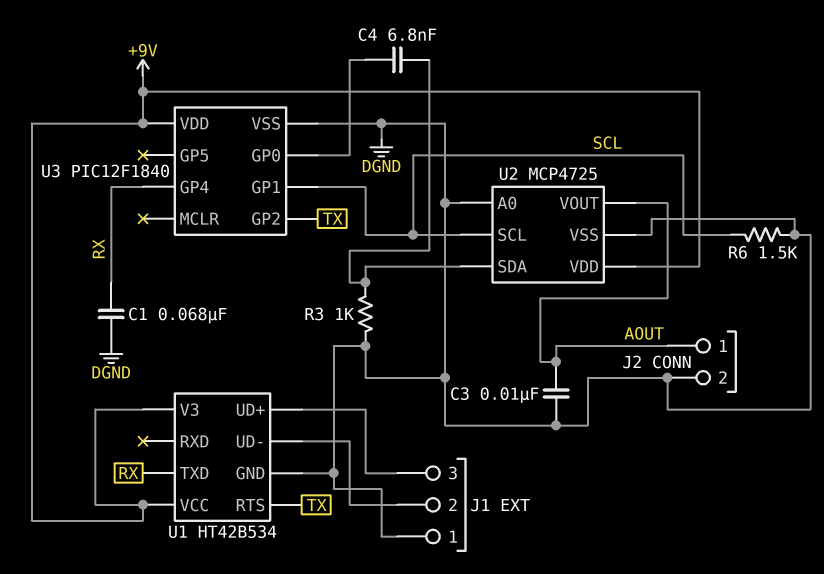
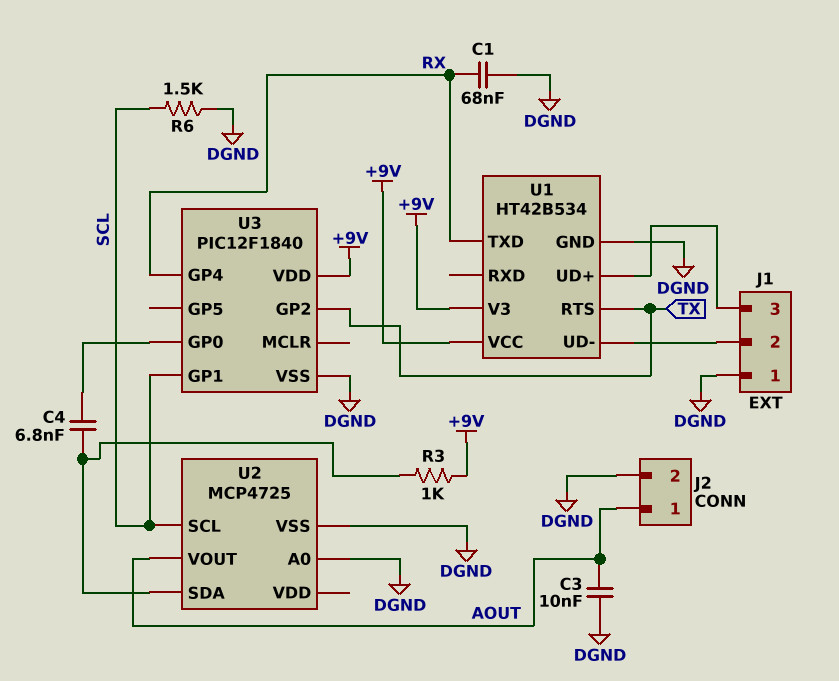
R3: 1k (DGND, U2/SDA) -> 1k (+9V, U2/SDA)
U2 pin VDD: +9V -> none

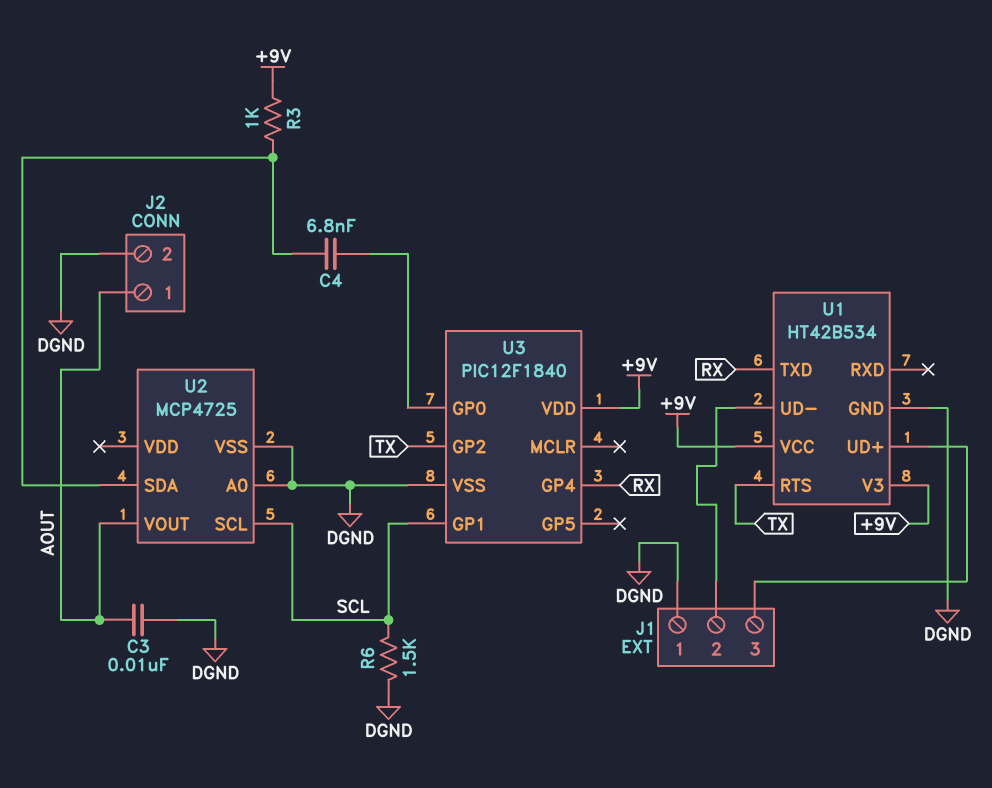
C1: 68nF (DGND, RX) -> none

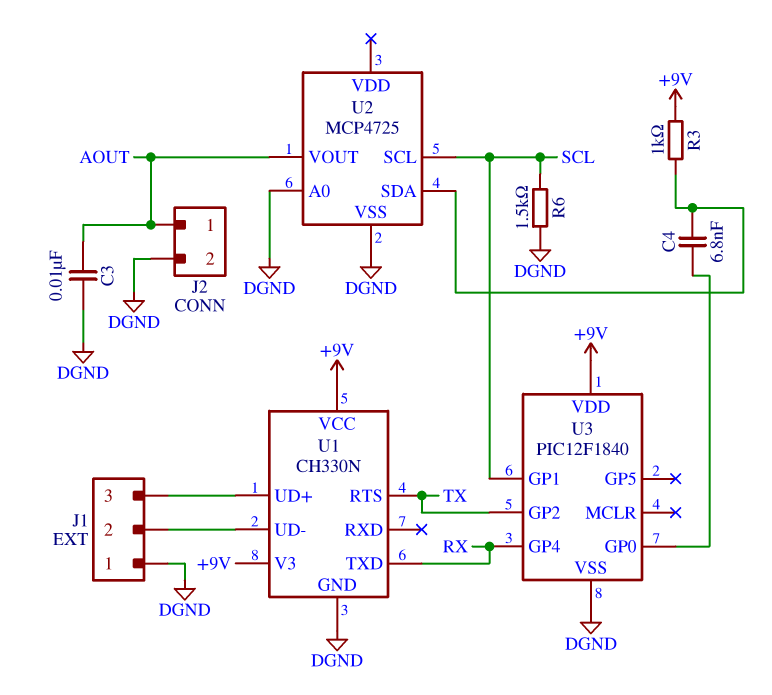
U1: HT42B534 -> CH330N

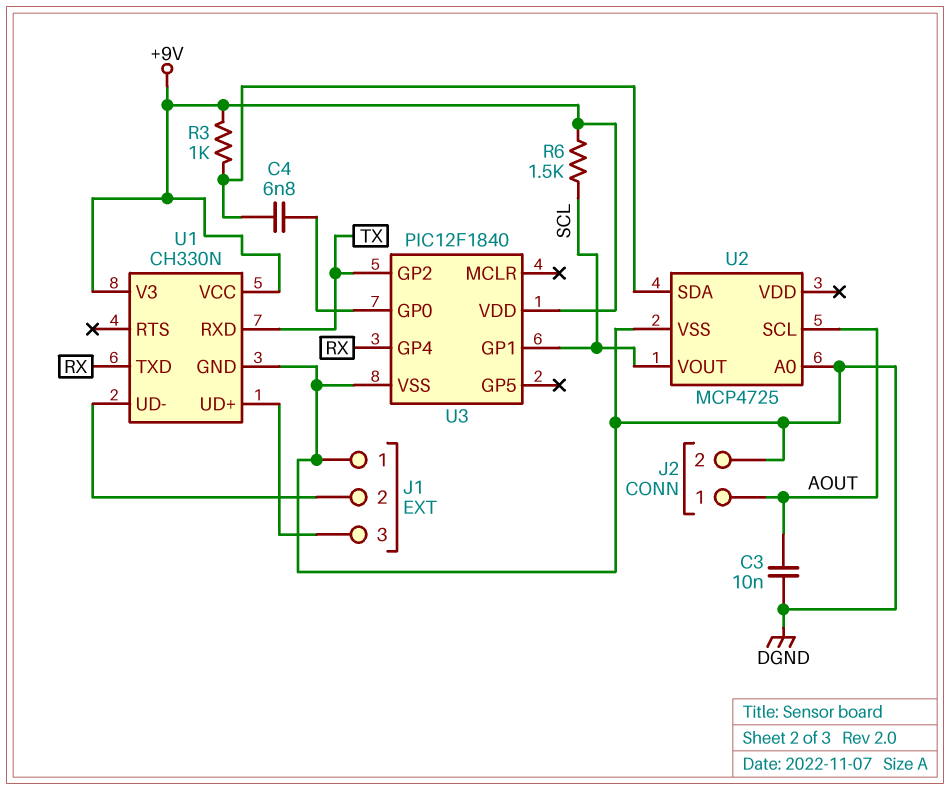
R6: 1.5k (DGND, SCL) -> 1.5k (+9V, SCL)
U1 pin RTS: TX -> none
U1 pin RXD: none -> TX
U2 pin SCL: SCL -> AOUT
U2 pin VOUT: AOUT -> SCL

